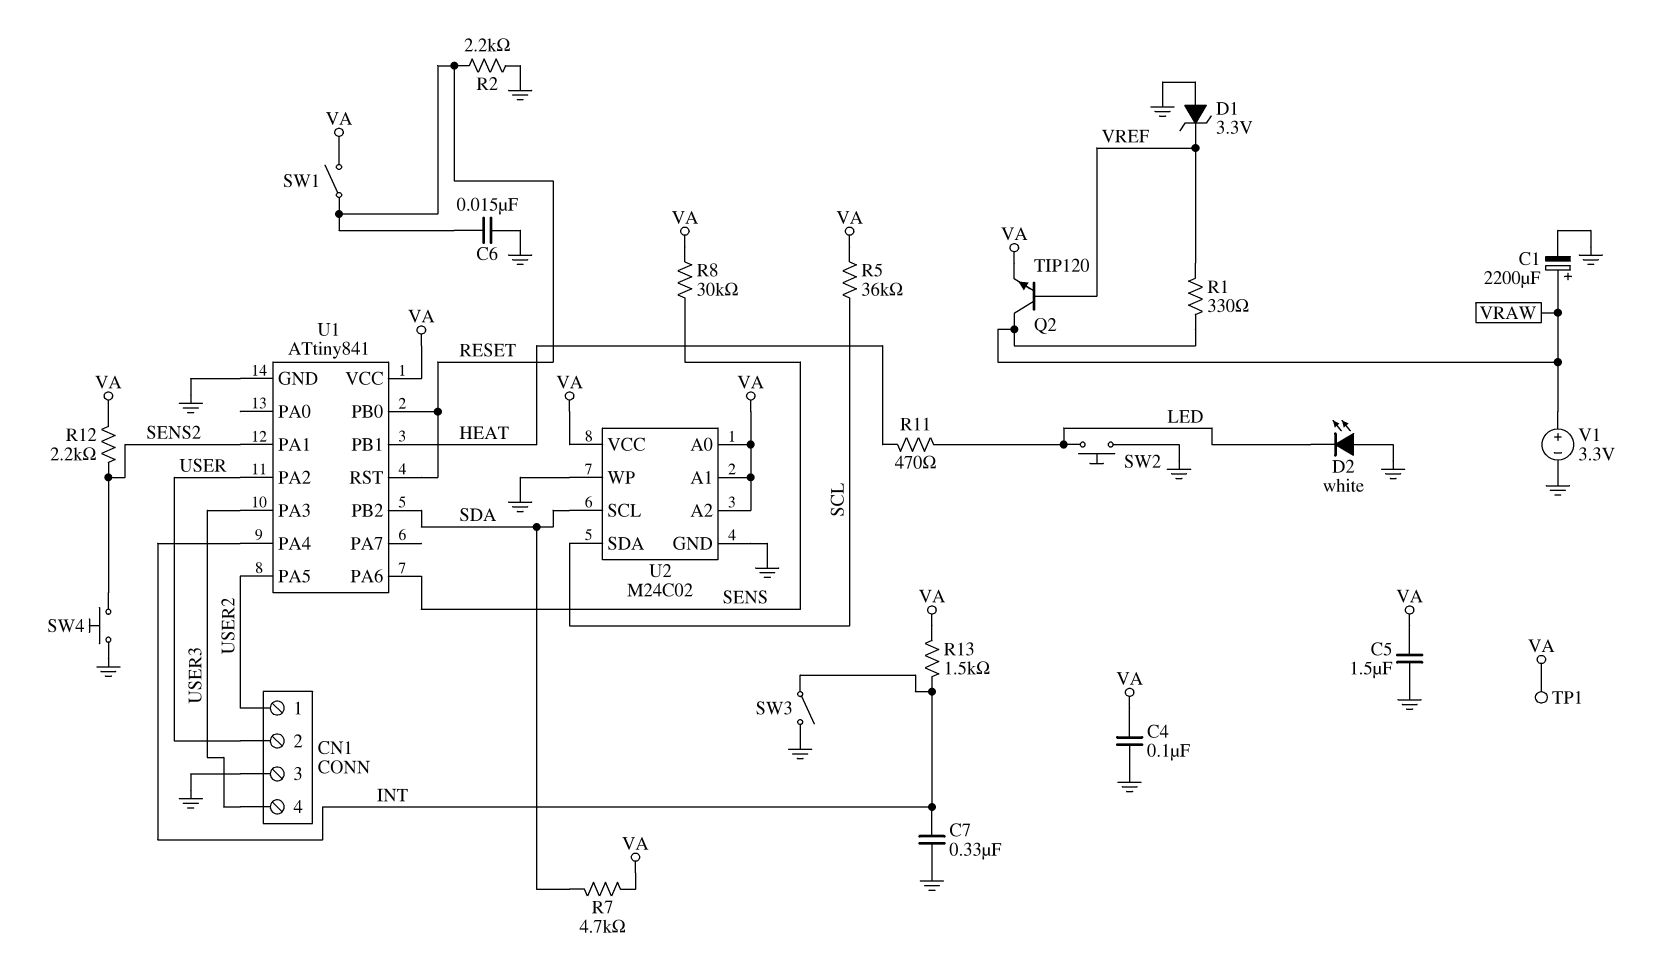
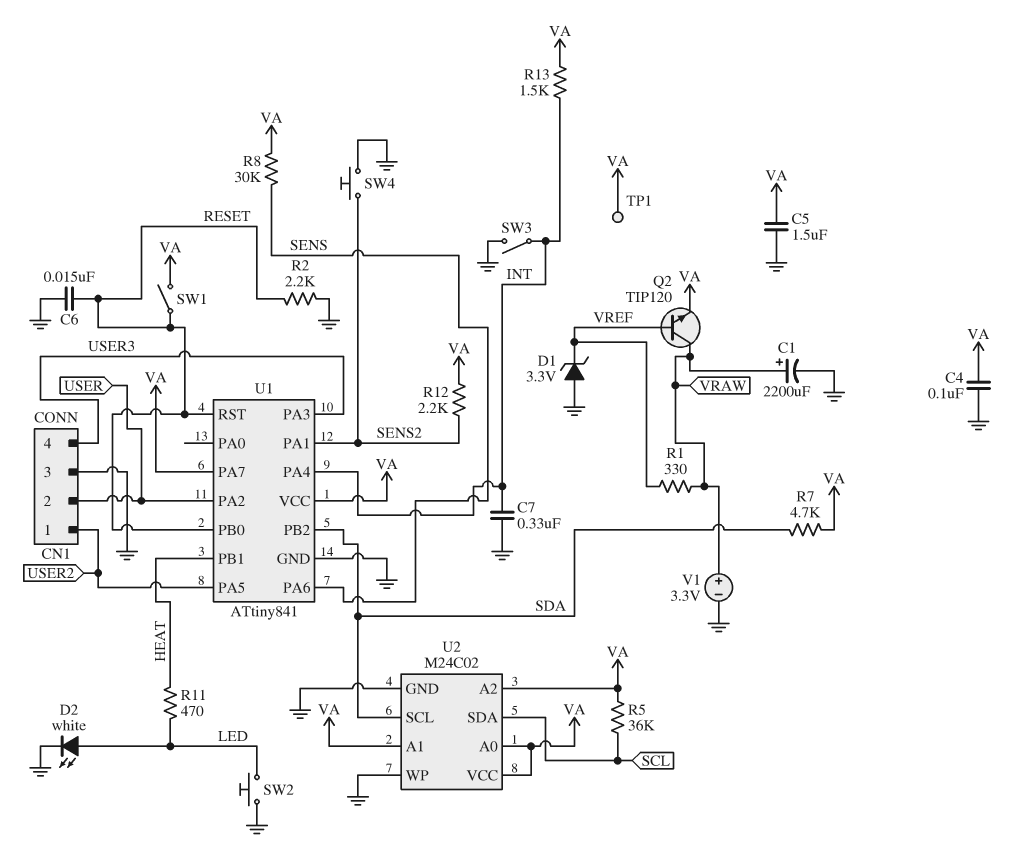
D2: LED white (A GND, K LED) -> LED white (A LED, K GND)
U1 pin PA7: none -> VA

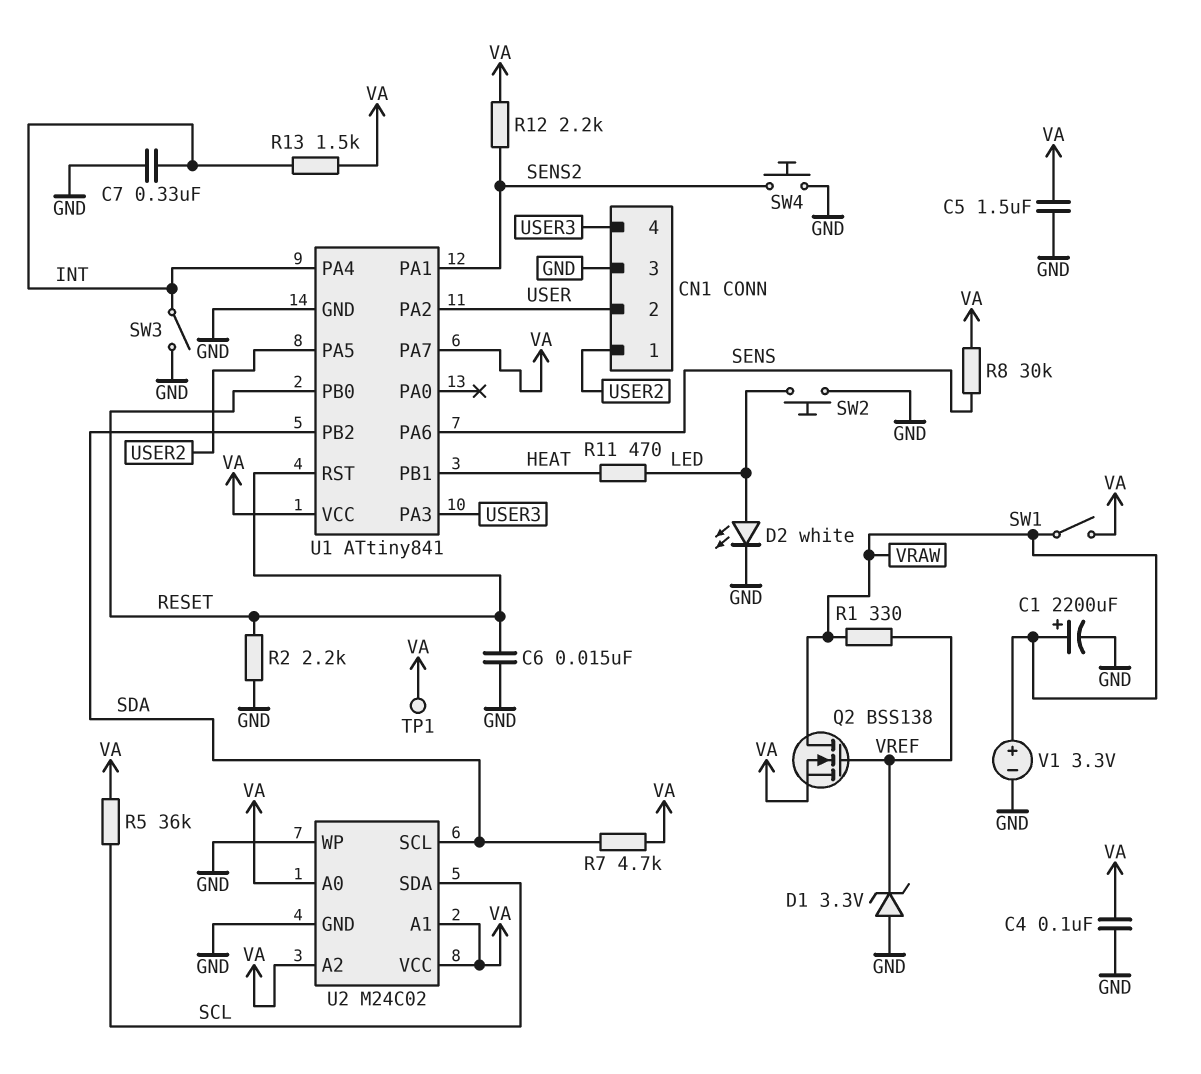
Q2: NPN TIP120 (B VREF, C VRAW, E VA) -> NMOS BSS138 (G VREF, D VRAW, S VA)
SW1: switch (RESET, VA) -> switch (VA, VRAW)

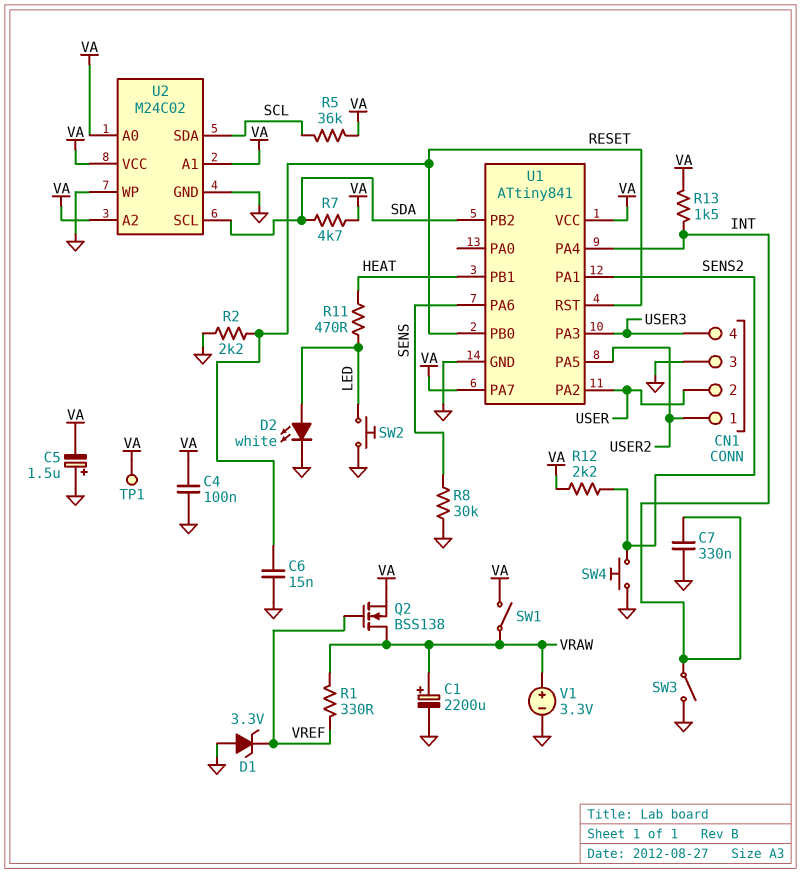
C5: 1.5uF (GND, VA) -> 1.5uF (plus GND, minus VA)
R8: 30k (SENS, VA) -> 30k (GND, SENS)

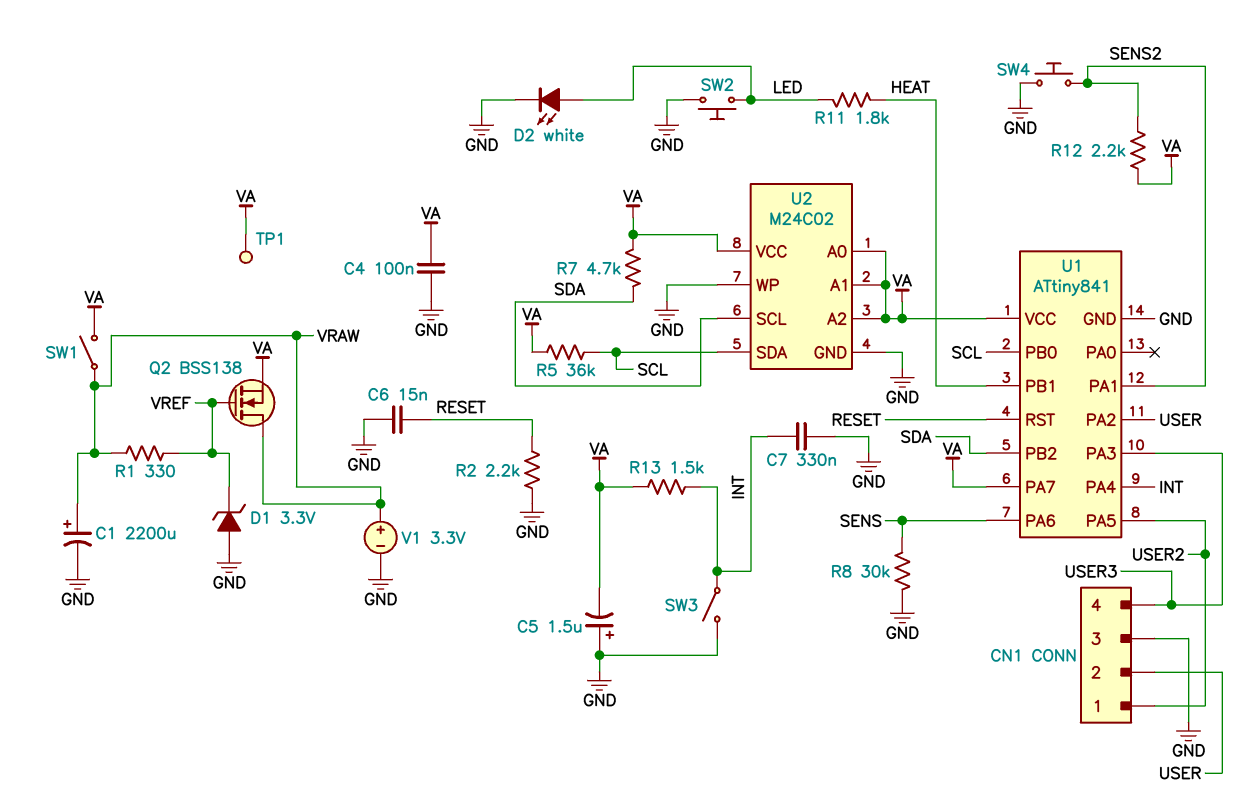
R11: 470 (HEAT, LED) -> 1.8k (HEAT, LED)
U1 pin PB0: RESET -> SCL

